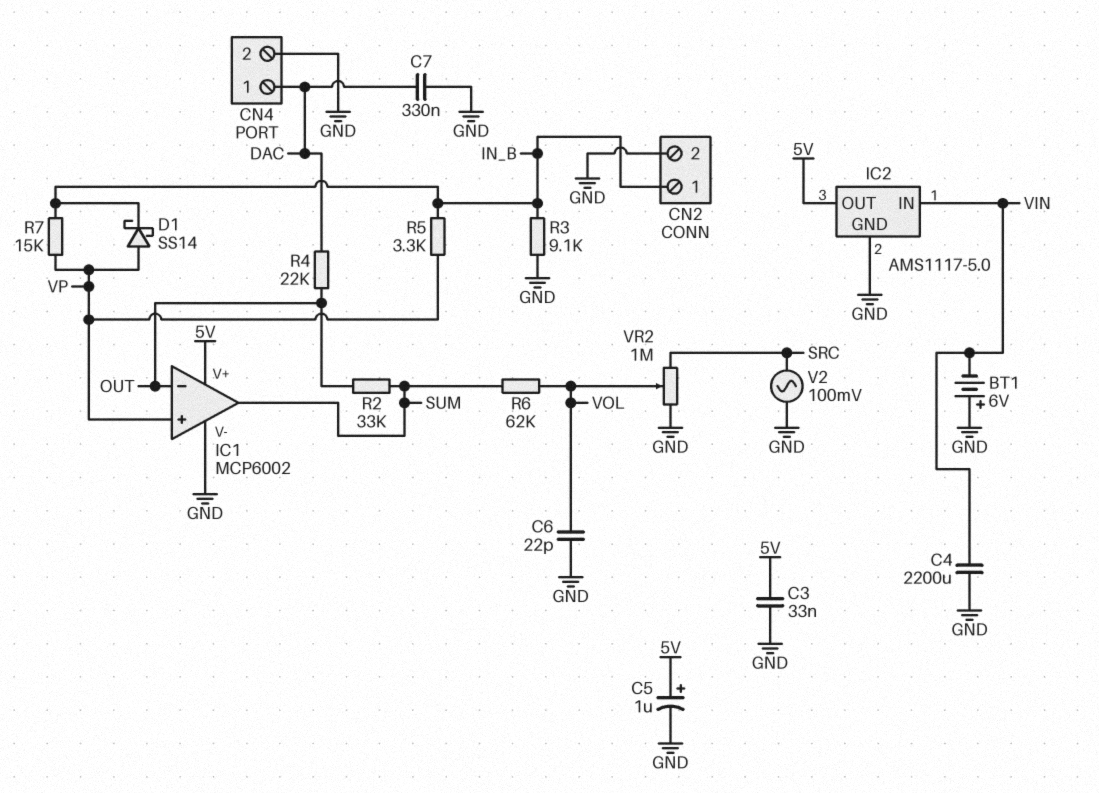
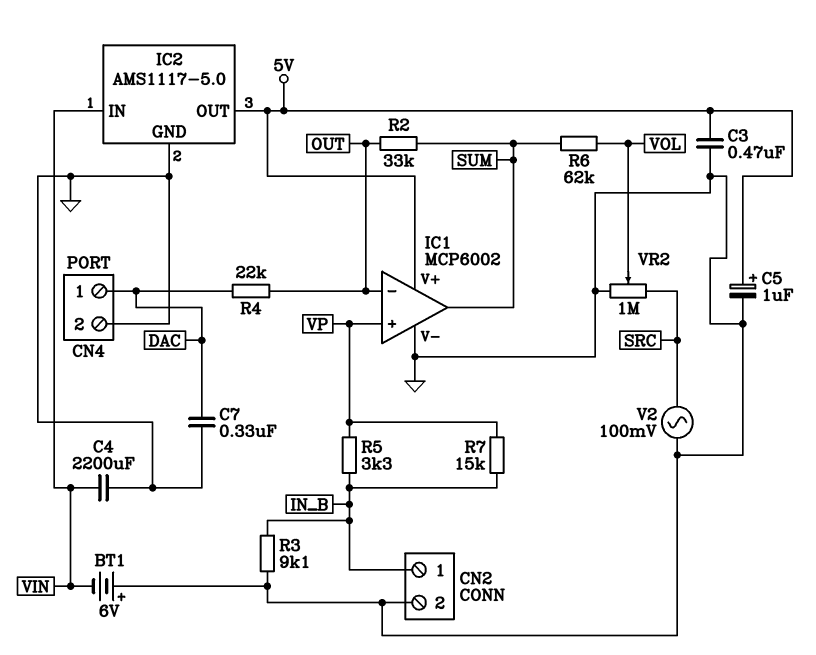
C3: 33nF (5V, GND) -> 470nF (5V, GND)
C6: 22pF (GND, VOL) -> none
D1: schottky SS14 (A VP, K IN_B) -> none

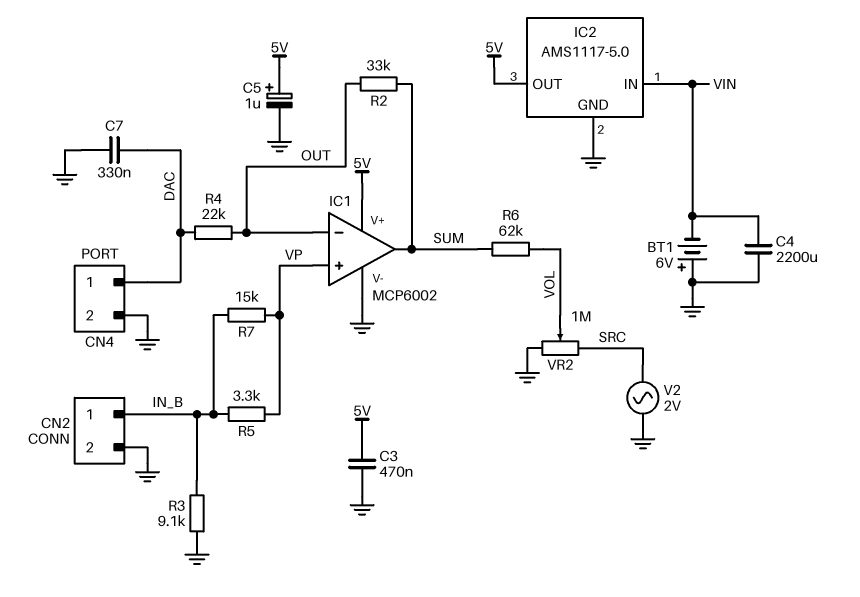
V2: AC 100mV (GND, SRC) -> AC 2V (GND, SRC)

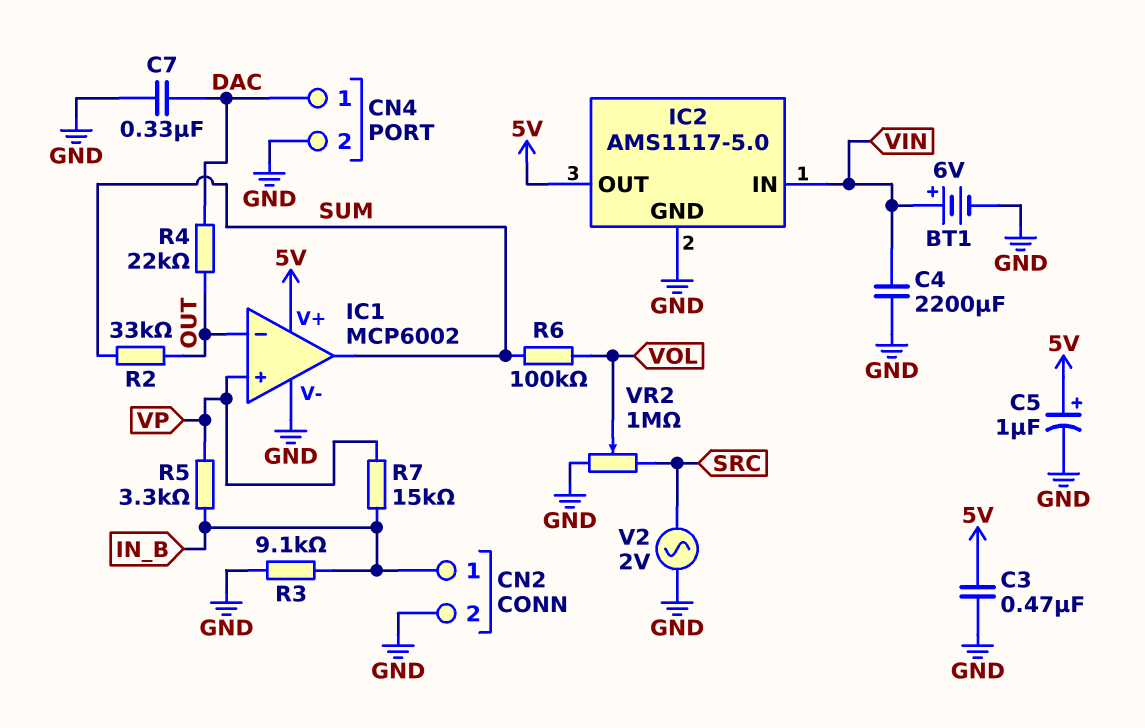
BT1: 6V (plus GND, minus VIN) -> 6V (plus VIN, minus GND)
R6: 62k (SUM, VOL) -> 100k (SUM, VOL)

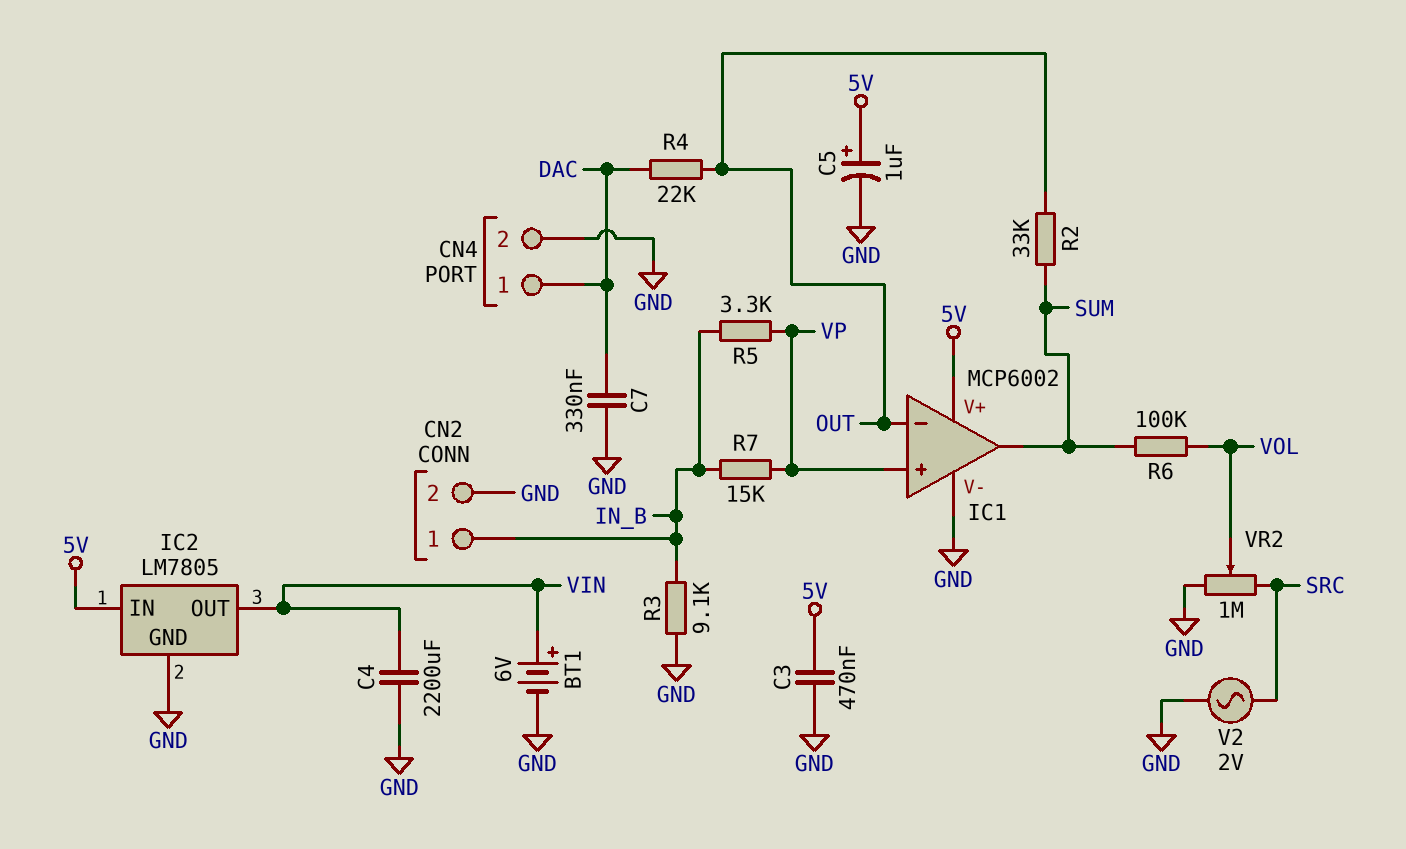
IC2: AMS1117-5.0 -> LM7805
IC2 pin IN: VIN -> 5V
IC2 pin OUT: 5V -> VIN

